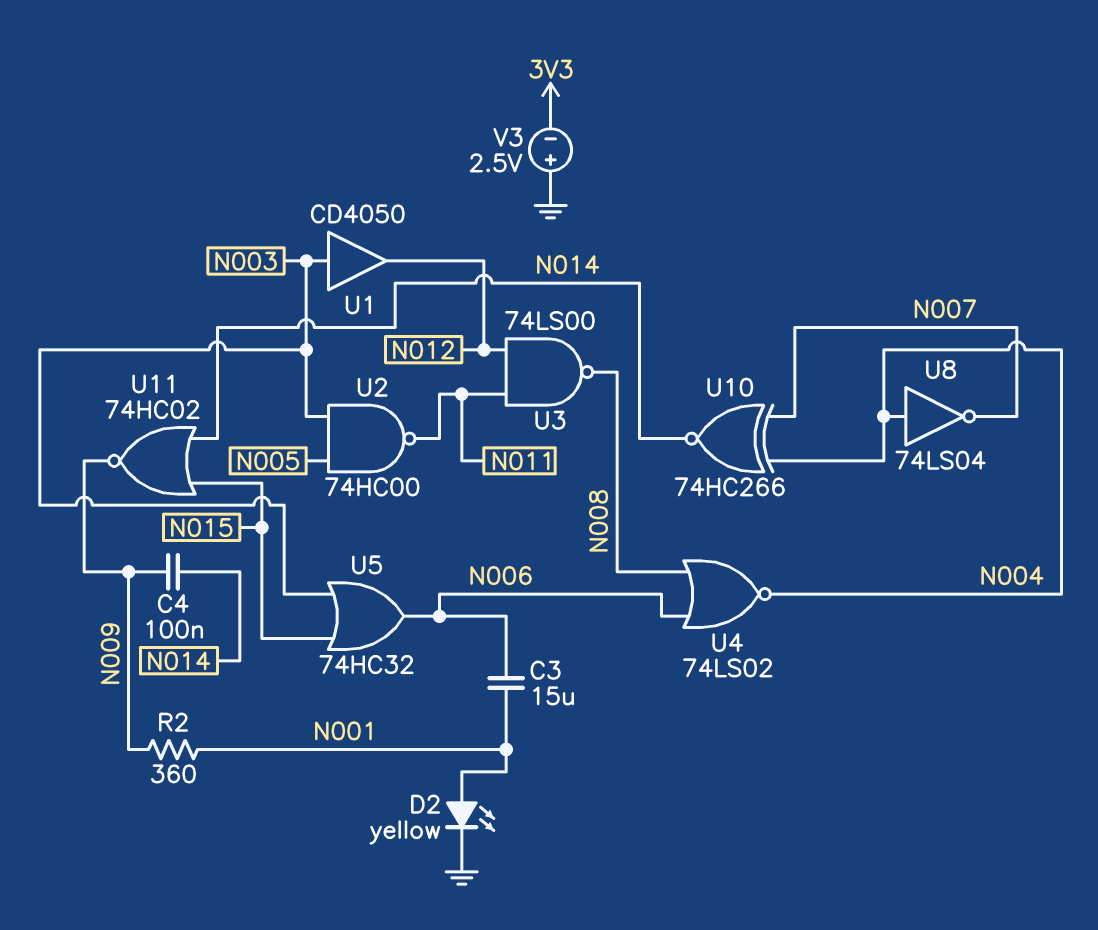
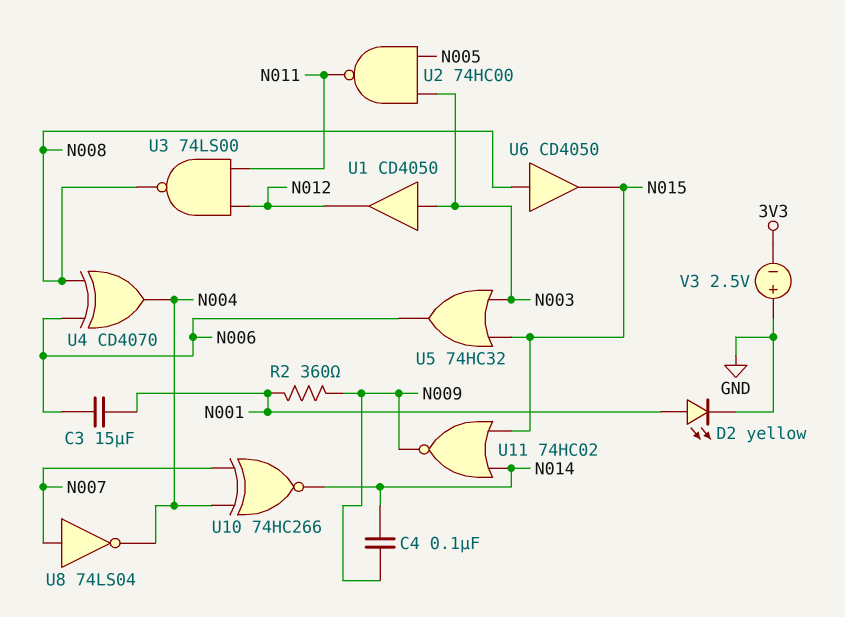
U4: NOR 74LS02 (in N006, in N008, out N004) -> XOR CD4070 (in N006, in N008, out N004)
U6: none -> buffer CD4050 (in N008, out N015)
U8: NOT 74LS04 (in N004, out N007) -> NOT 74LS04 (in N007, out N004)

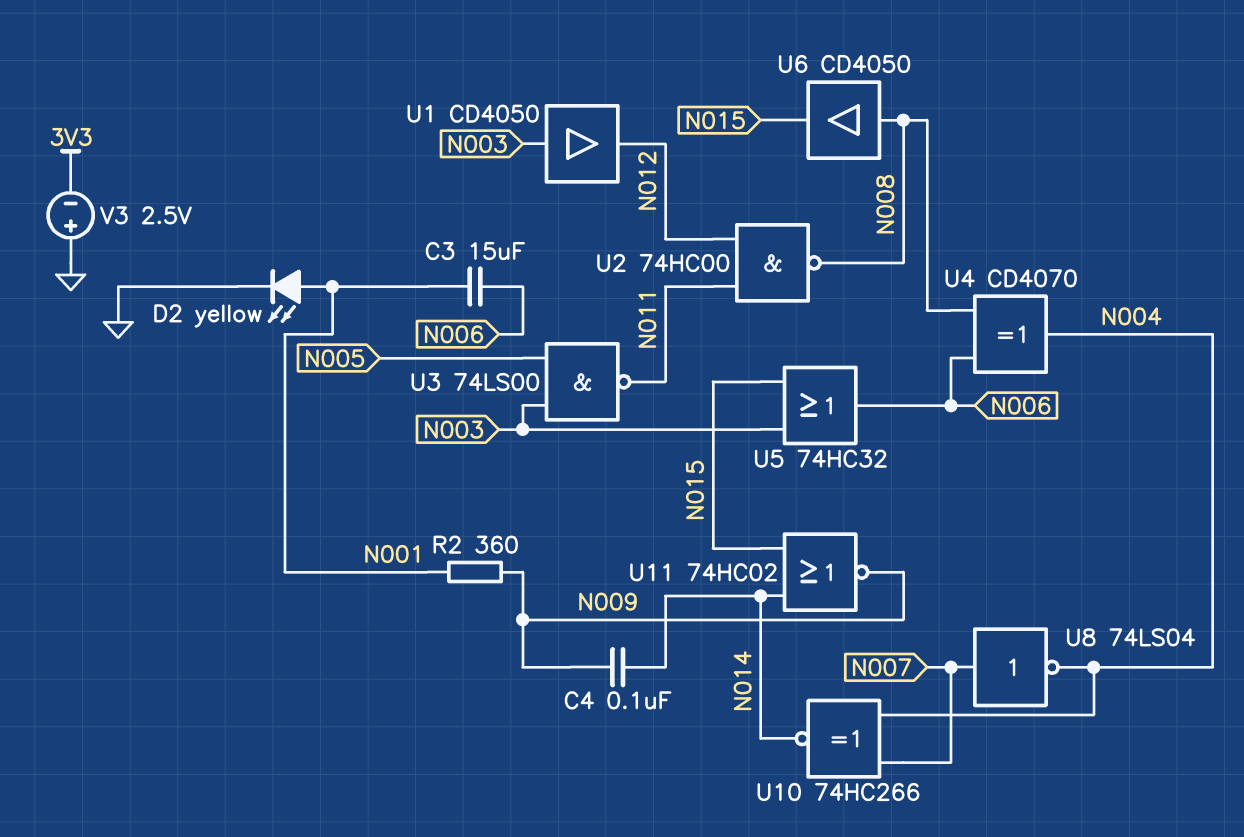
U2: NAND 74HC00 (in N003, in N005, out N011) -> NAND 74HC00 (in N011, in N012, out N008)
U3: NAND 74LS00 (in N011, in N012, out N008) -> NAND 74LS00 (in N003, in N005, out N011)

